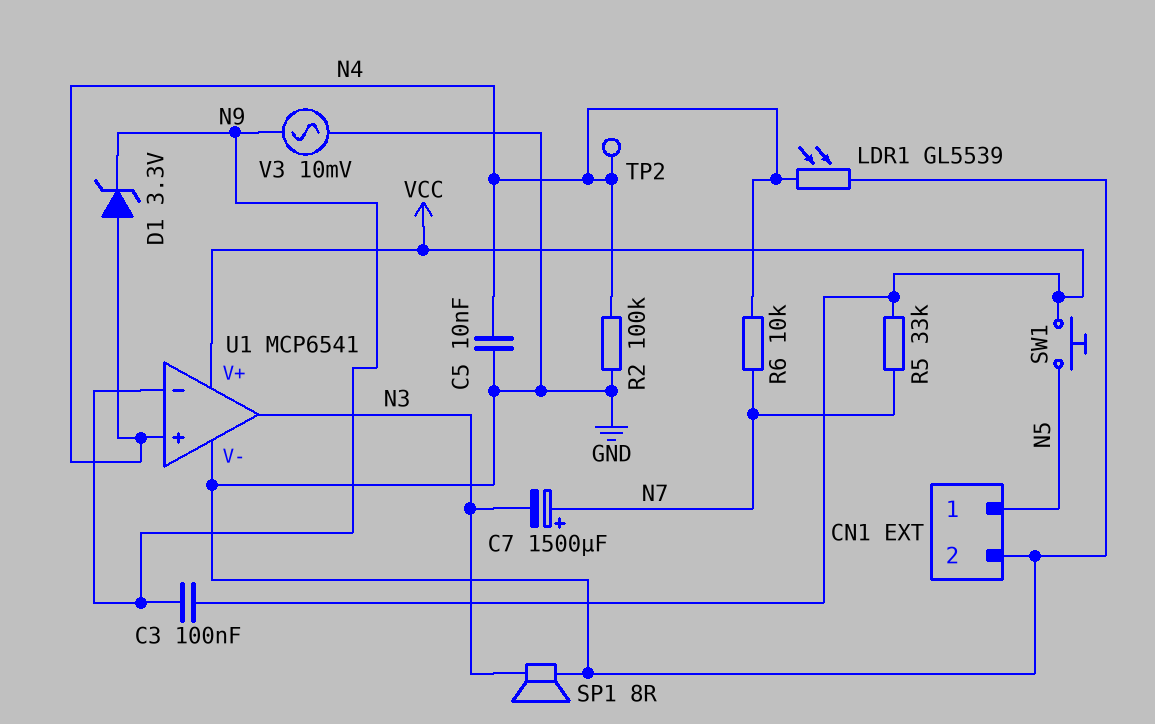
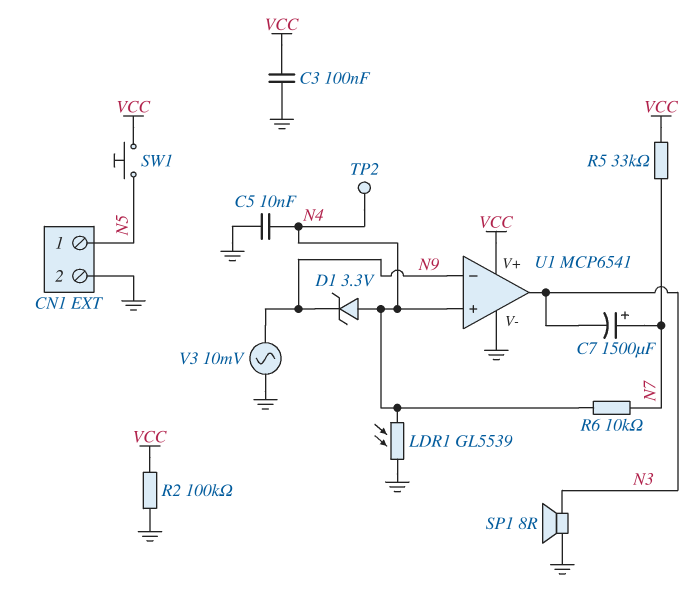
C3: 100nF (N9, VCC) -> 100nF (GND, VCC)
R2: 100k (GND, N4) -> 100k (GND, VCC)

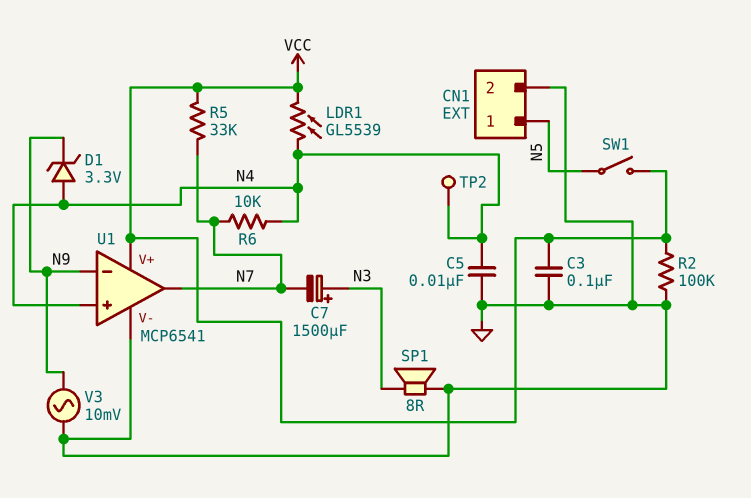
C7: 1500uF (plus N7, minus N3) -> 1500uF (plus N3, minus N7)
LDR1: GL5539 (GND, N4) -> GL5539 (N4, VCC)
SW1: button (N5, VCC) -> switch (N5, VCC)
U1 pin out: N3 -> N7

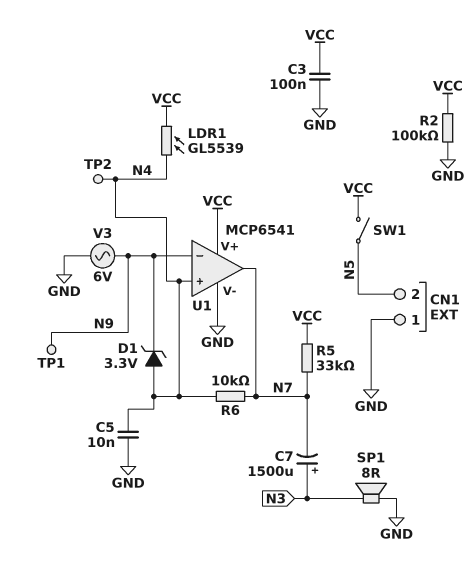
CN1 pin 1: N5 -> GND
CN1 pin 2: GND -> N5
TP1: none -> test point (N9)
V3: AC 10mV (GND, N9) -> AC 6V (GND, N9)

